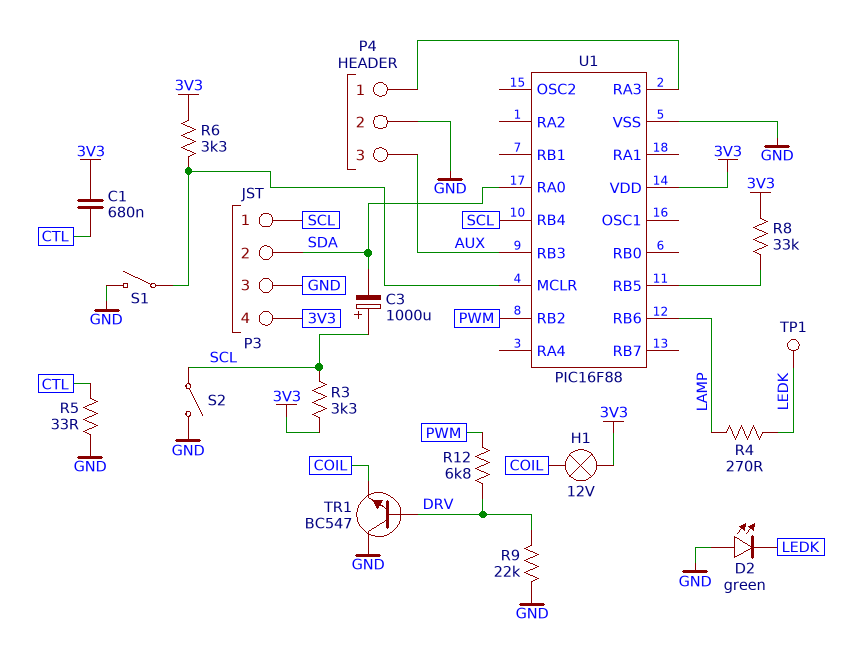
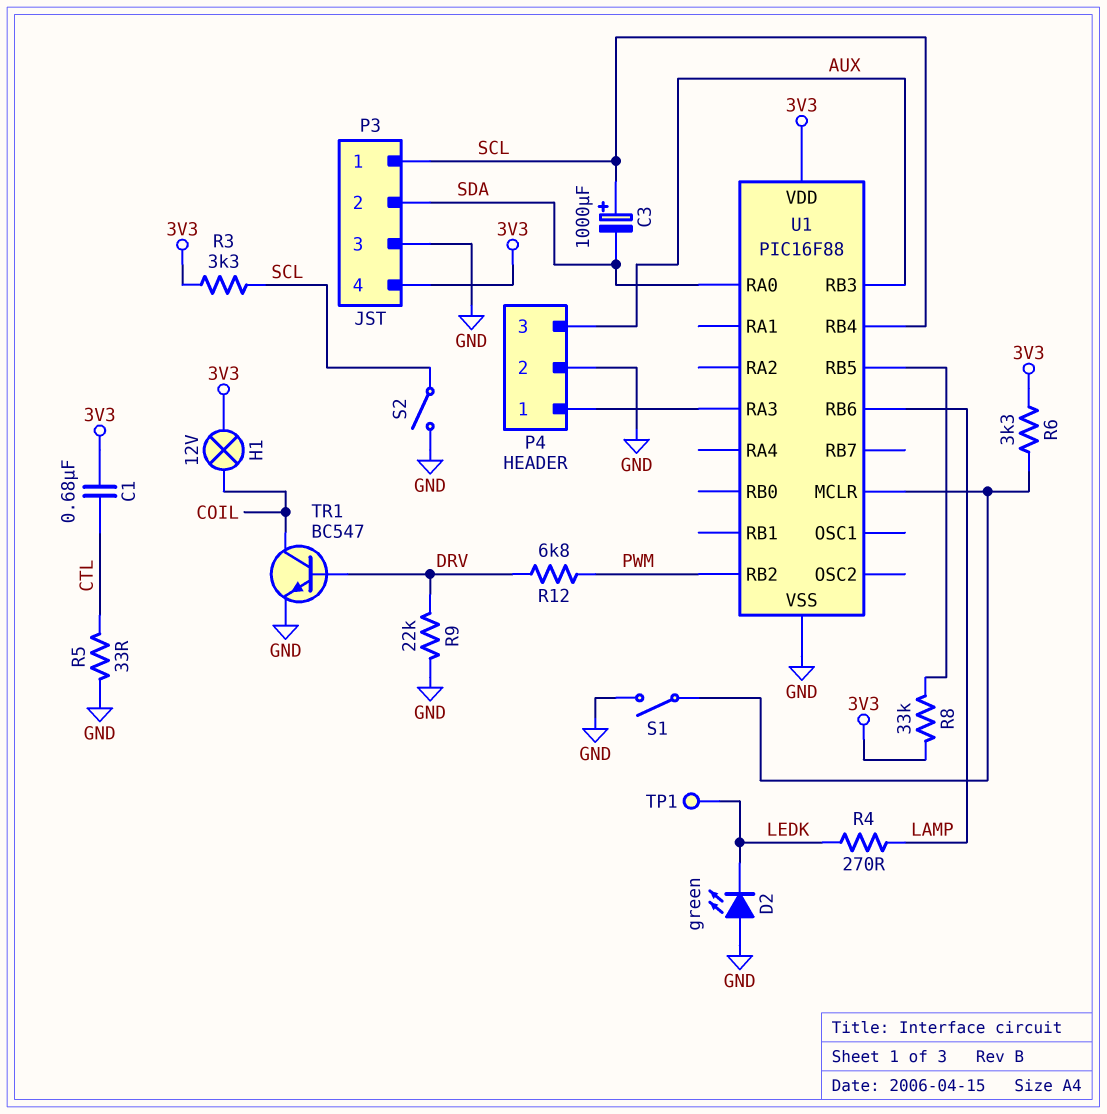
TR1: NPN BC547 (B DRV, C GND, E COIL) -> NPN BC547 (B DRV, C COIL, E GND)

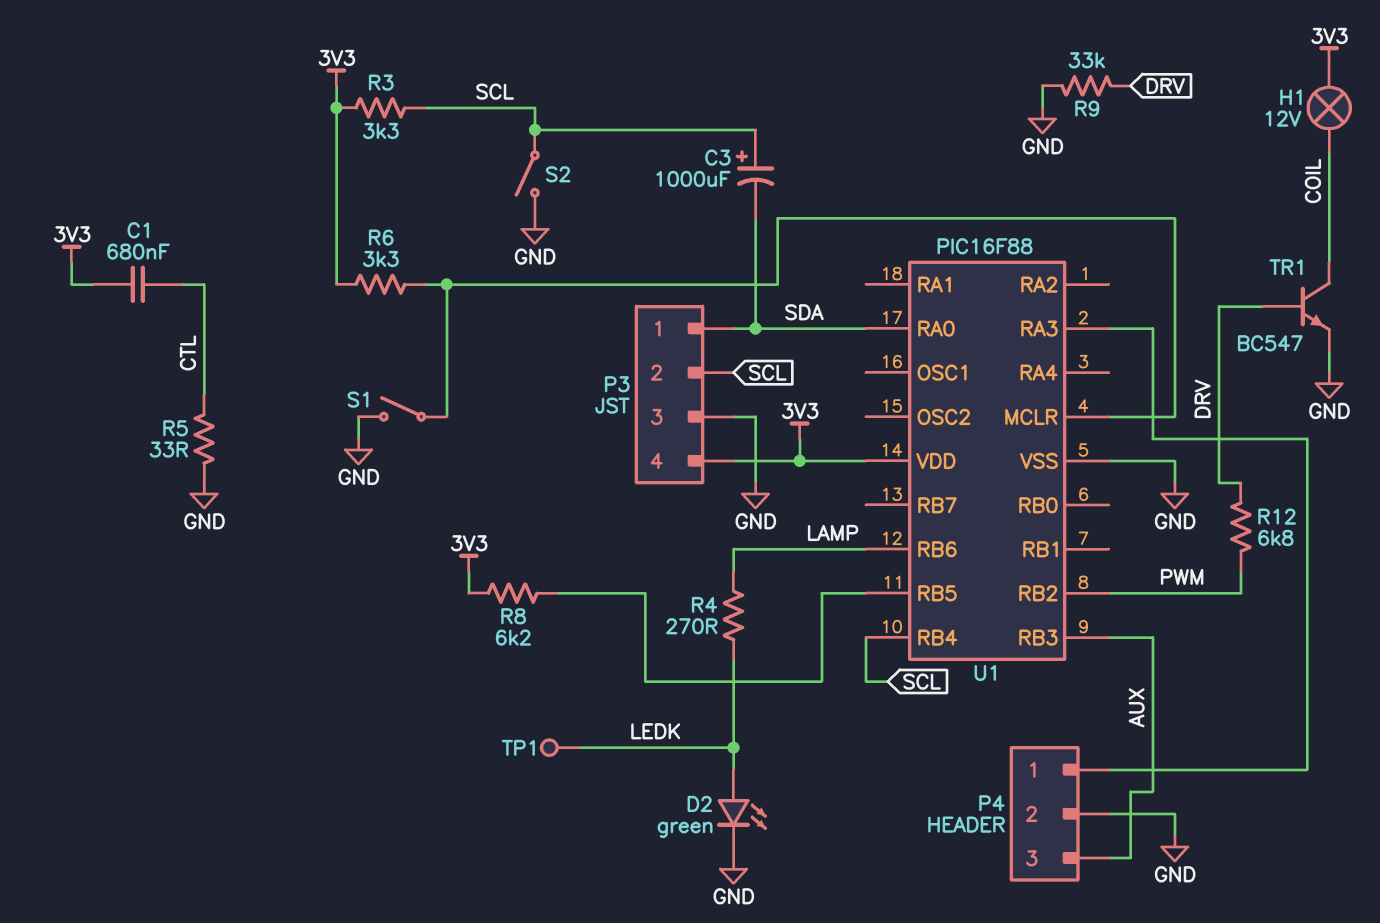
D2: LED green (A GND, K LEDK) -> LED green (A LEDK, K GND)
P3 pin 1: SCL -> SDA
P3 pin 2: SDA -> SCL
R8: 33k (3V3, U1/RB5) -> 6.2k (3V3, U1/RB5)
R9: 22k (DRV, GND) -> 33k (DRV, GND)

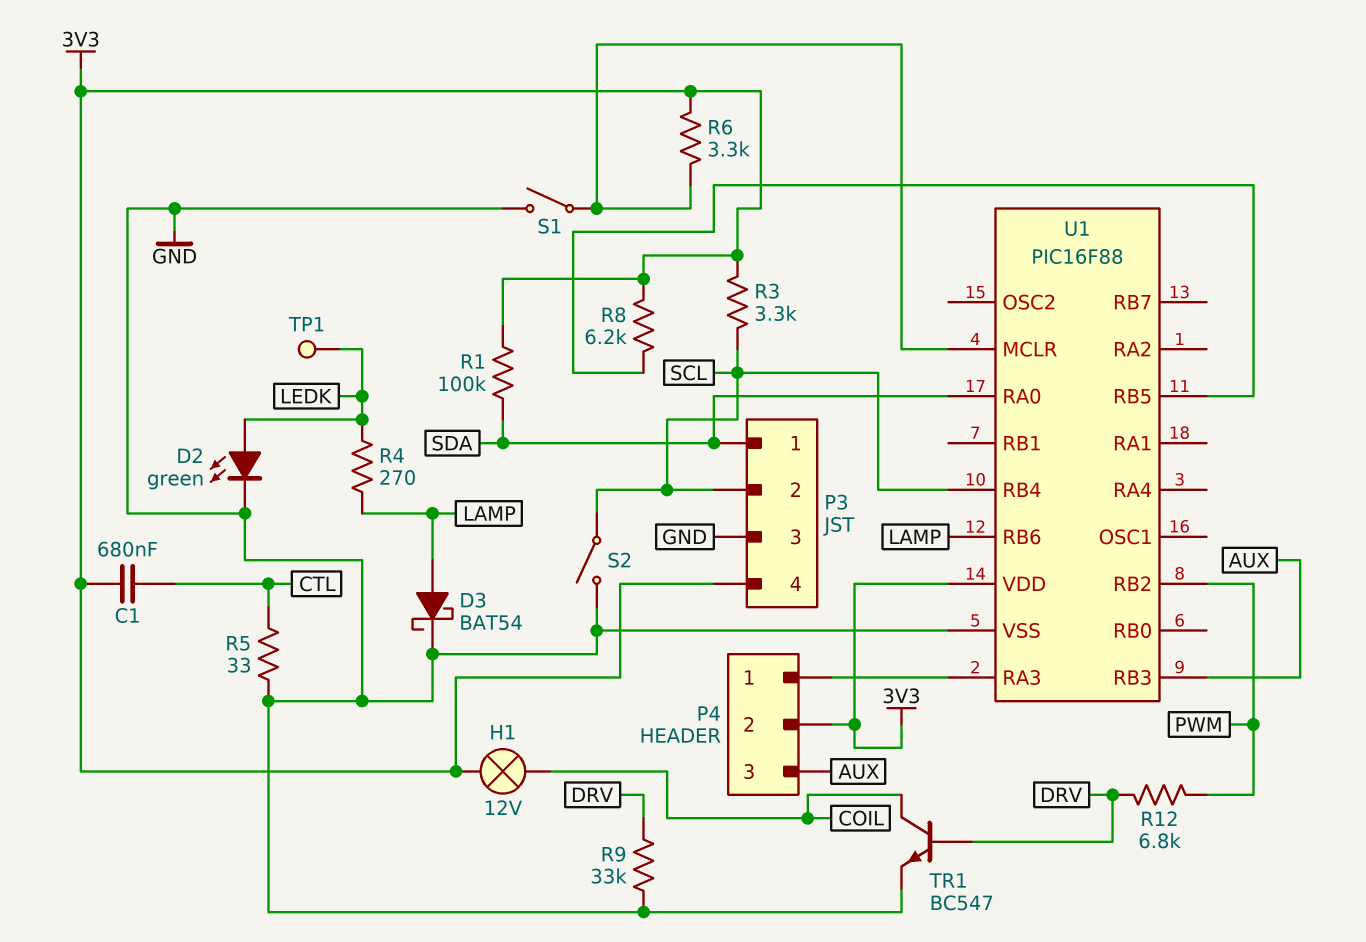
C3: 1000uF (plus SCL, minus SDA) -> none
D3: none -> schottky BAT54 (A LAMP, K GND)
P4 pin 2: GND -> 3V3
R1: none -> 100k (3V3, SDA)

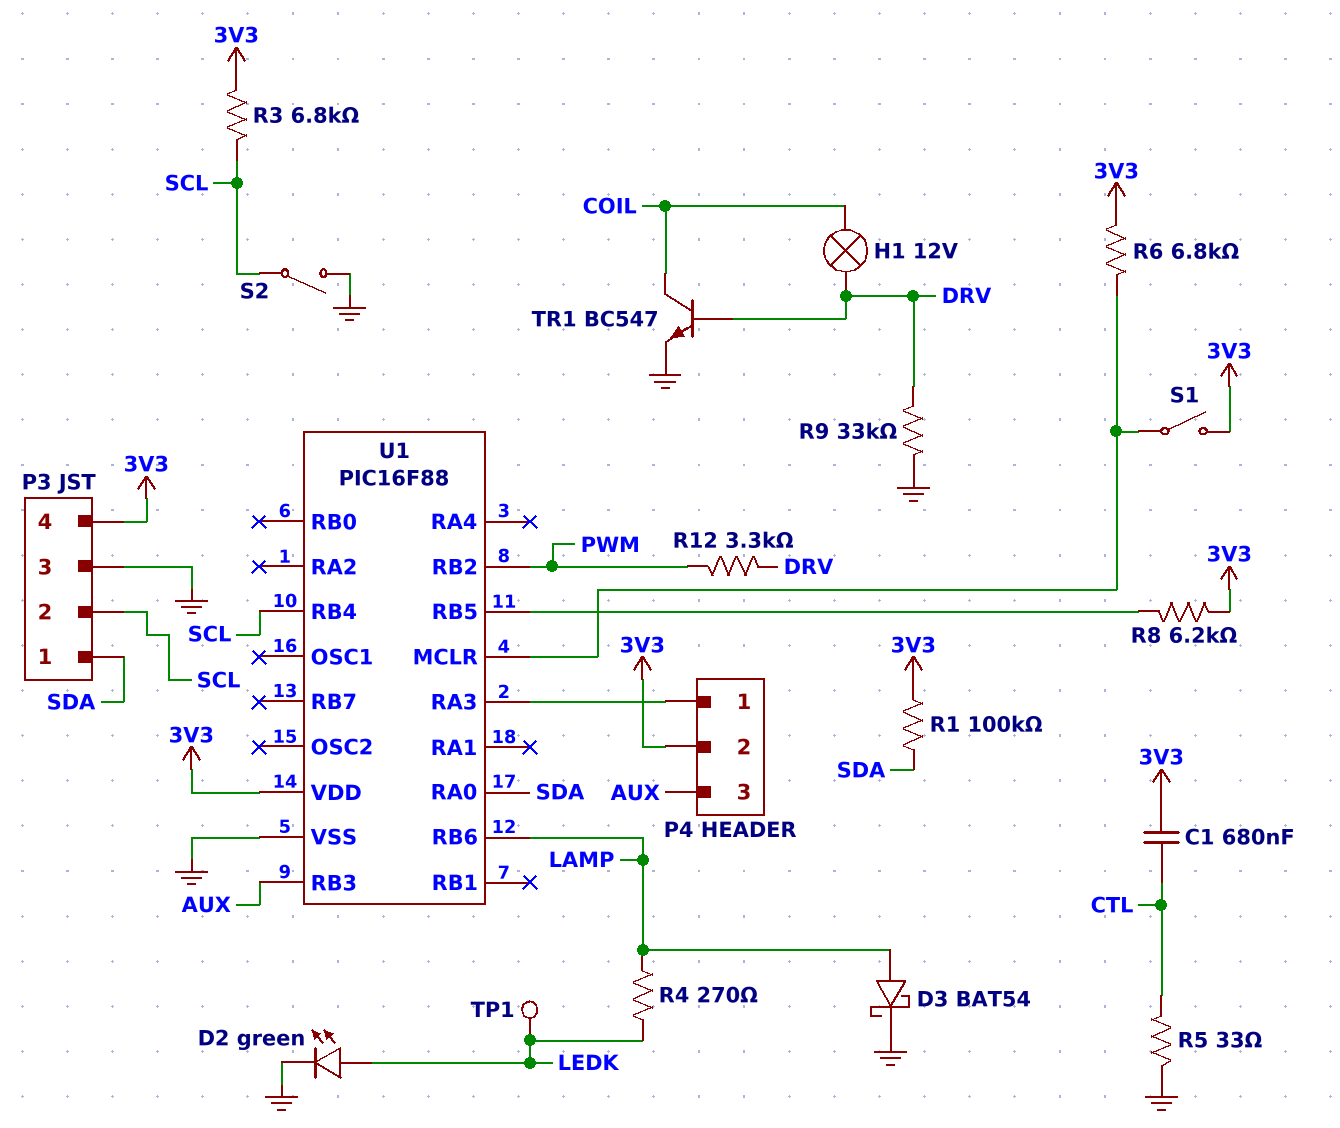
H1: lamp 12V (3V3, COIL) -> lamp 12V (COIL, DRV)
R3: 3.3k (3V3, SCL) -> 6.8k (3V3, SCL)
R6: 3.3k (3V3, U1/MCLR) -> 6.8k (3V3, U1/MCLR)
R12: 6.8k (DRV, PWM) -> 3.3k (DRV, PWM)
S1: switch (GND, U1/MCLR) -> switch (3V3, U1/MCLR)

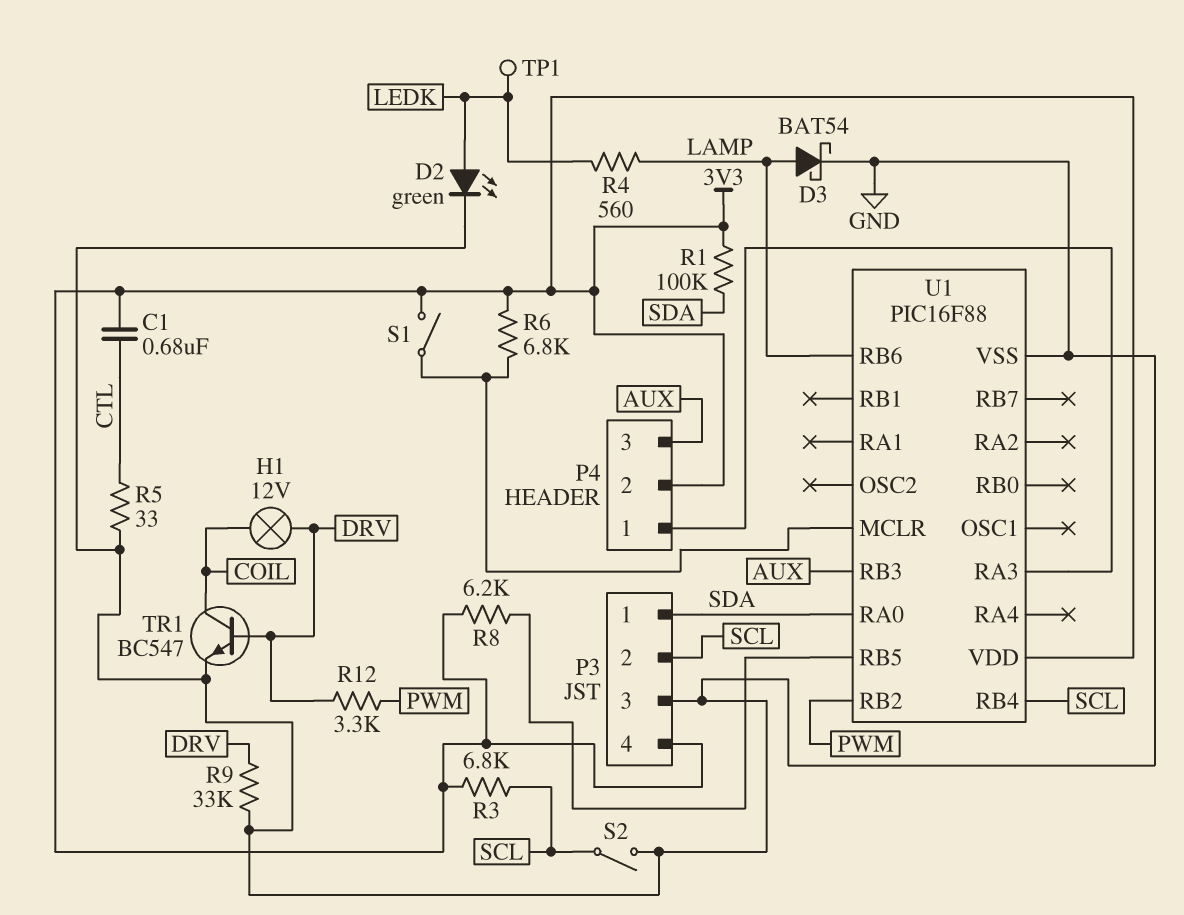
R4: 270 (LAMP, LEDK) -> 560 (LAMP, LEDK)

